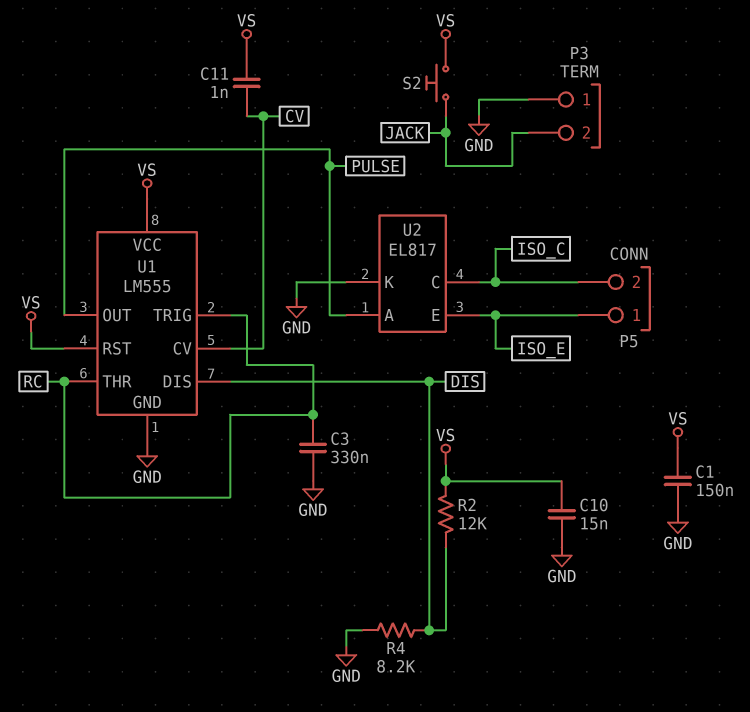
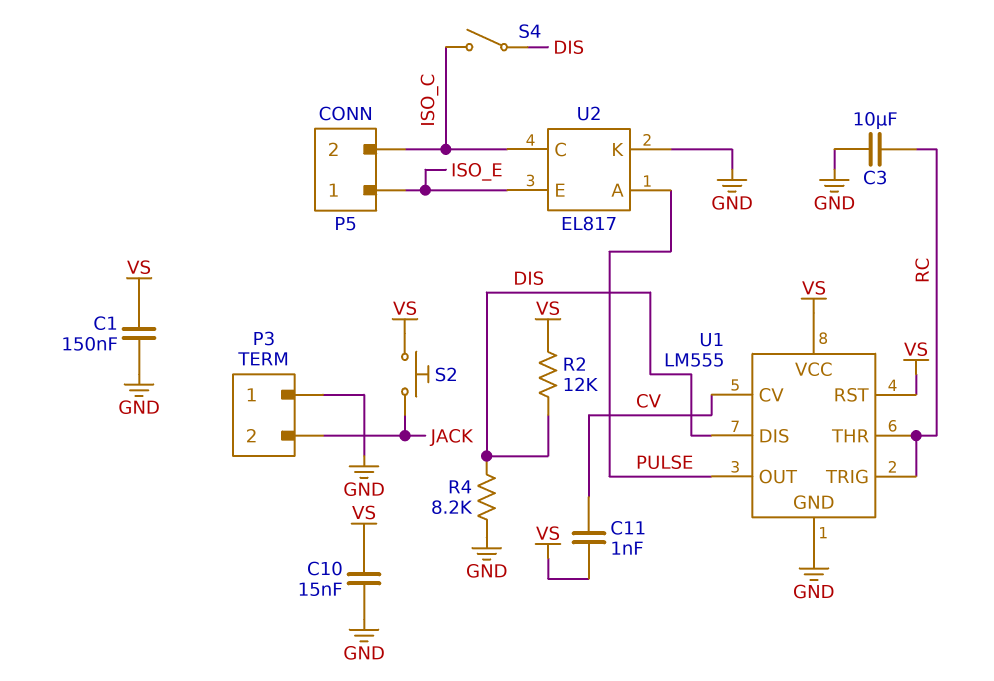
C3: 330nF (GND, RC) -> 10uF (GND, RC)
S4: none -> switch (DIS, ISO_C)

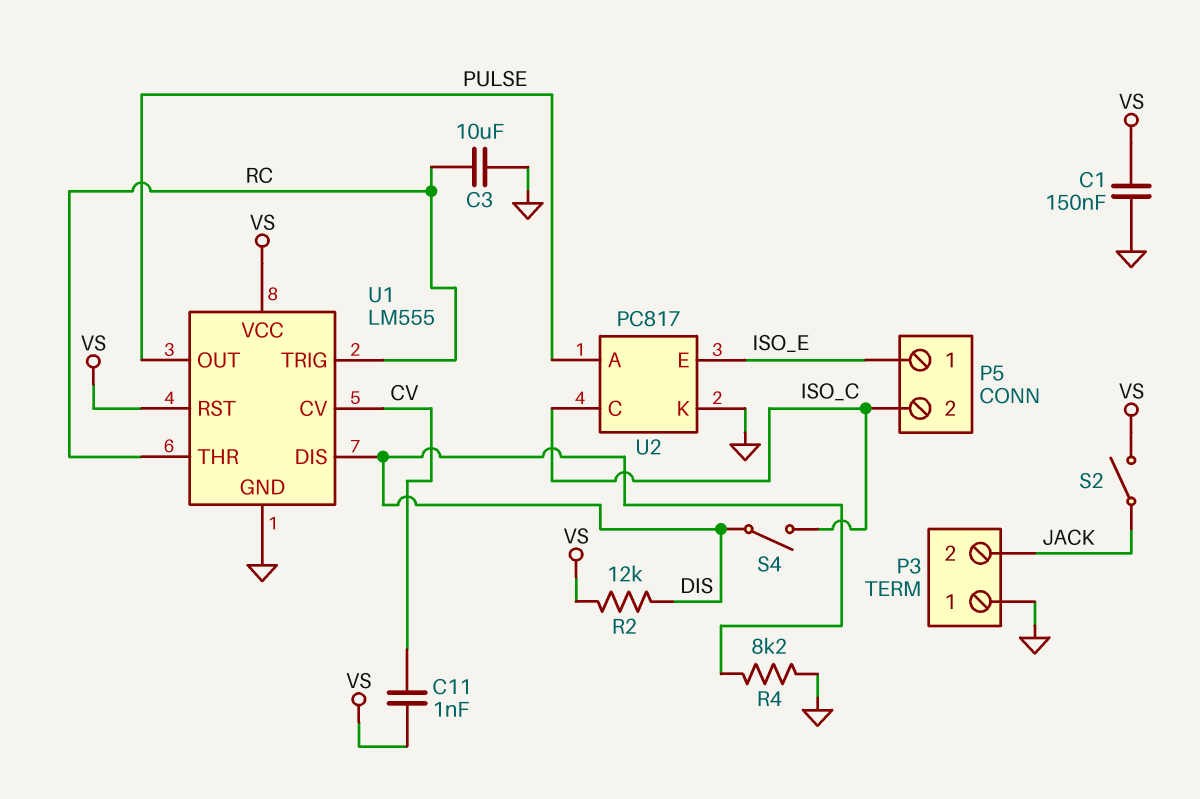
C10: 15nF (GND, VS) -> none
S2: button (JACK, VS) -> switch (JACK, VS)
U2: EL817 -> PC817

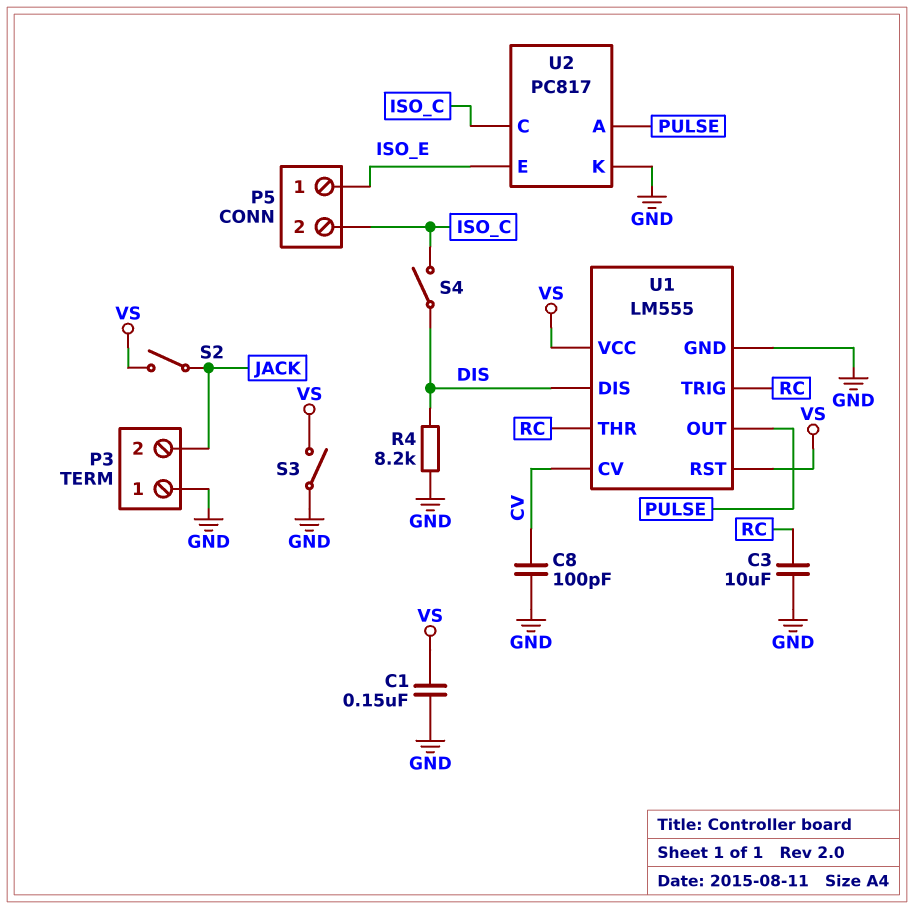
C8: none -> 100pF (CV, GND)
C11: 1nF (CV, VS) -> none
R2: 12k (DIS, VS) -> none
S3: none -> switch (GND, VS)

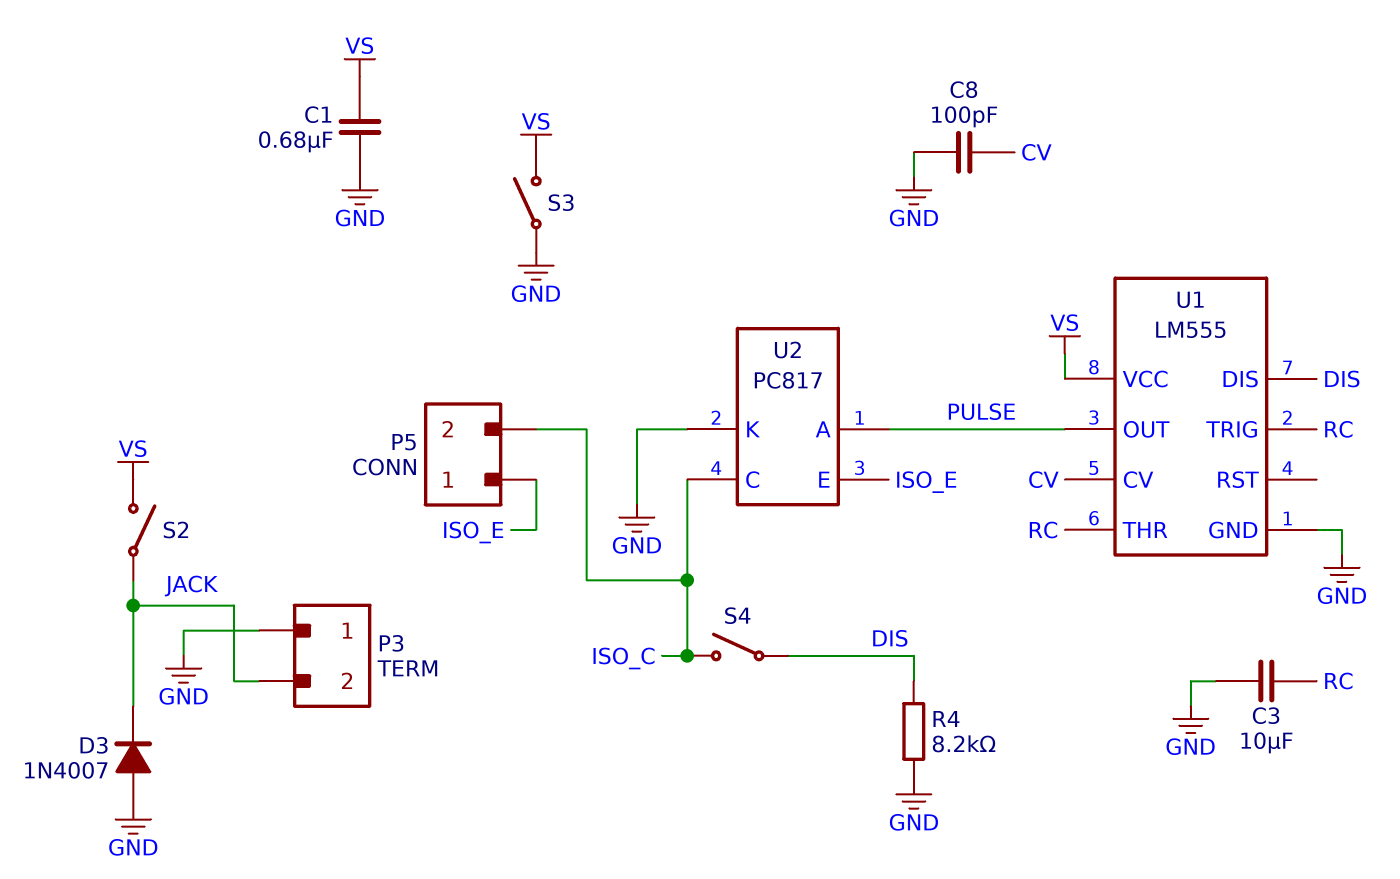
C1: 150nF (GND, VS) -> 680nF (GND, VS)
D3: none -> diode 1N4007 (A GND, K JACK)
U1 pin RST: VS -> none

